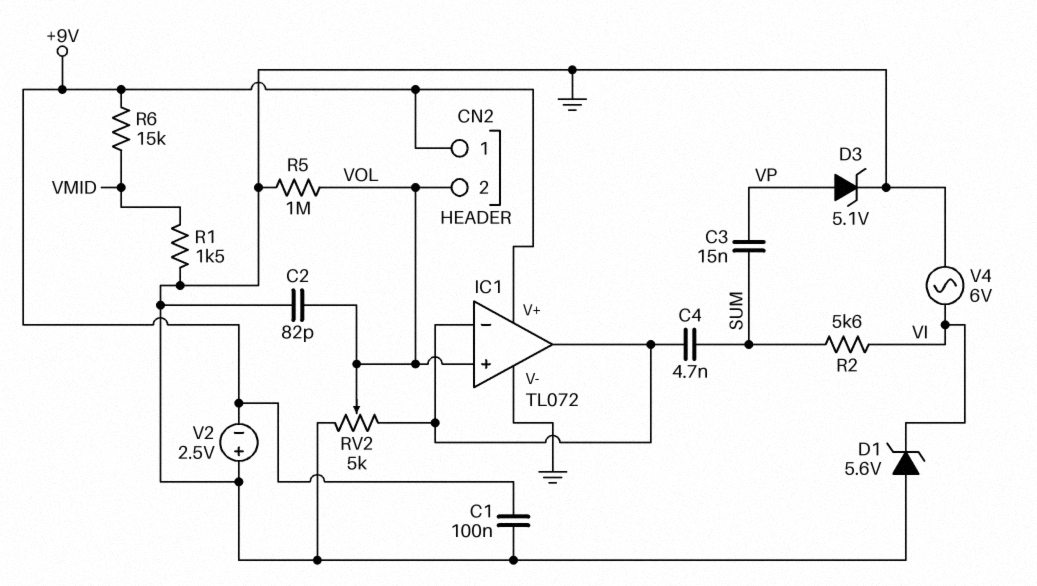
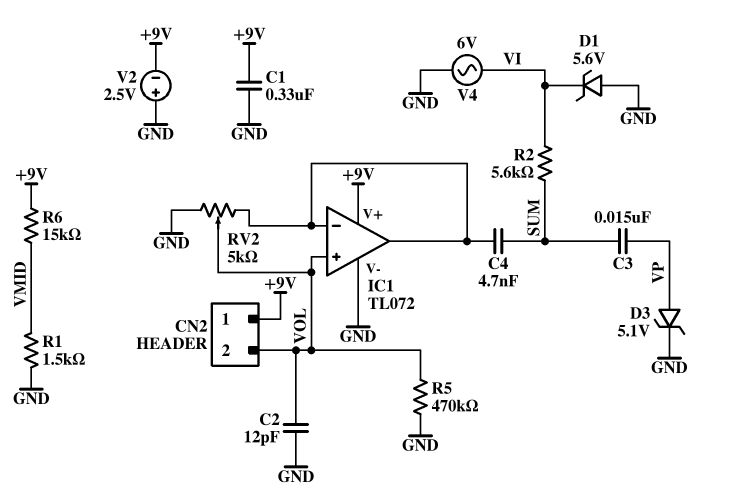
C1: 100nF (+9V, GND) -> 330nF (+9V, GND)
C2: 82pF (GND, VOL) -> 12pF (GND, VOL)
R5: 1M (GND, VOL) -> 470k (GND, VOL)

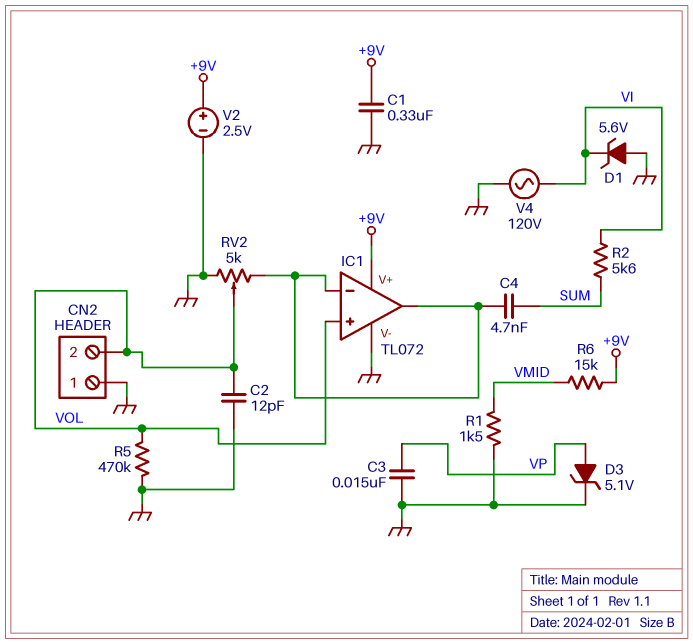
C3: 15nF (SUM, VP) -> 15nF (GND, VP)
CN2 pin 1: +9V -> GND
V2: 2.5V (plus GND, minus +9V) -> 2.5V (plus +9V, minus GND)
V4: AC 6V (GND, VI) -> AC 120V (GND, VI)

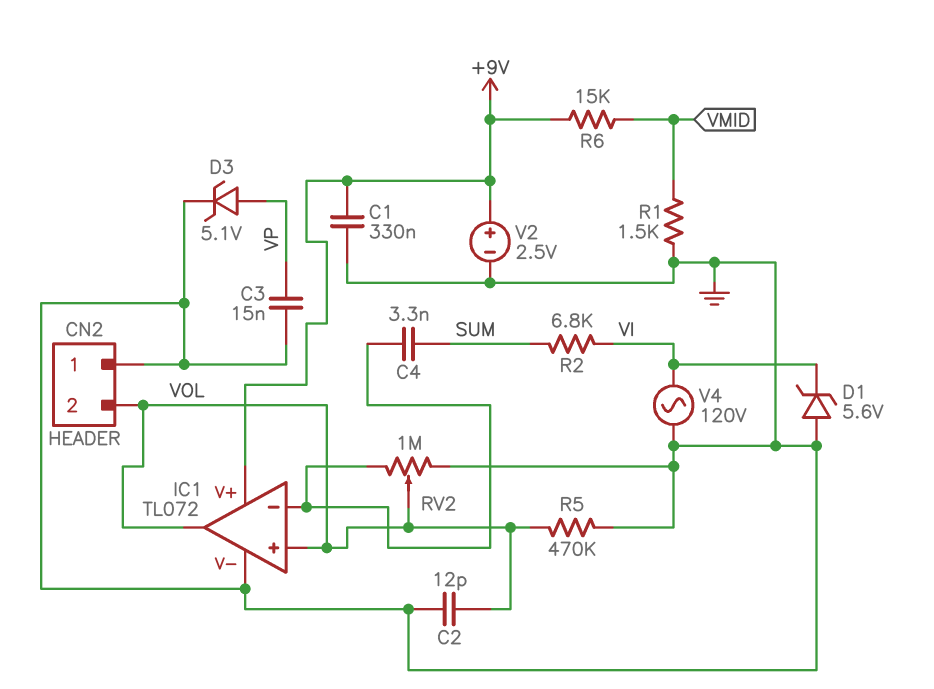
C4: 4.7nF (IC1/in-, SUM) -> 3.3nF (IC1/in-, SUM)
IC1 pin out: IC1/in- -> VOL
R2: 5.6k (SUM, VI) -> 6.8k (SUM, VI)
RV2: 5k (GND, IC1/in-, wiper VOL) -> 1M (GND, IC1/in-, wiper VOL)

